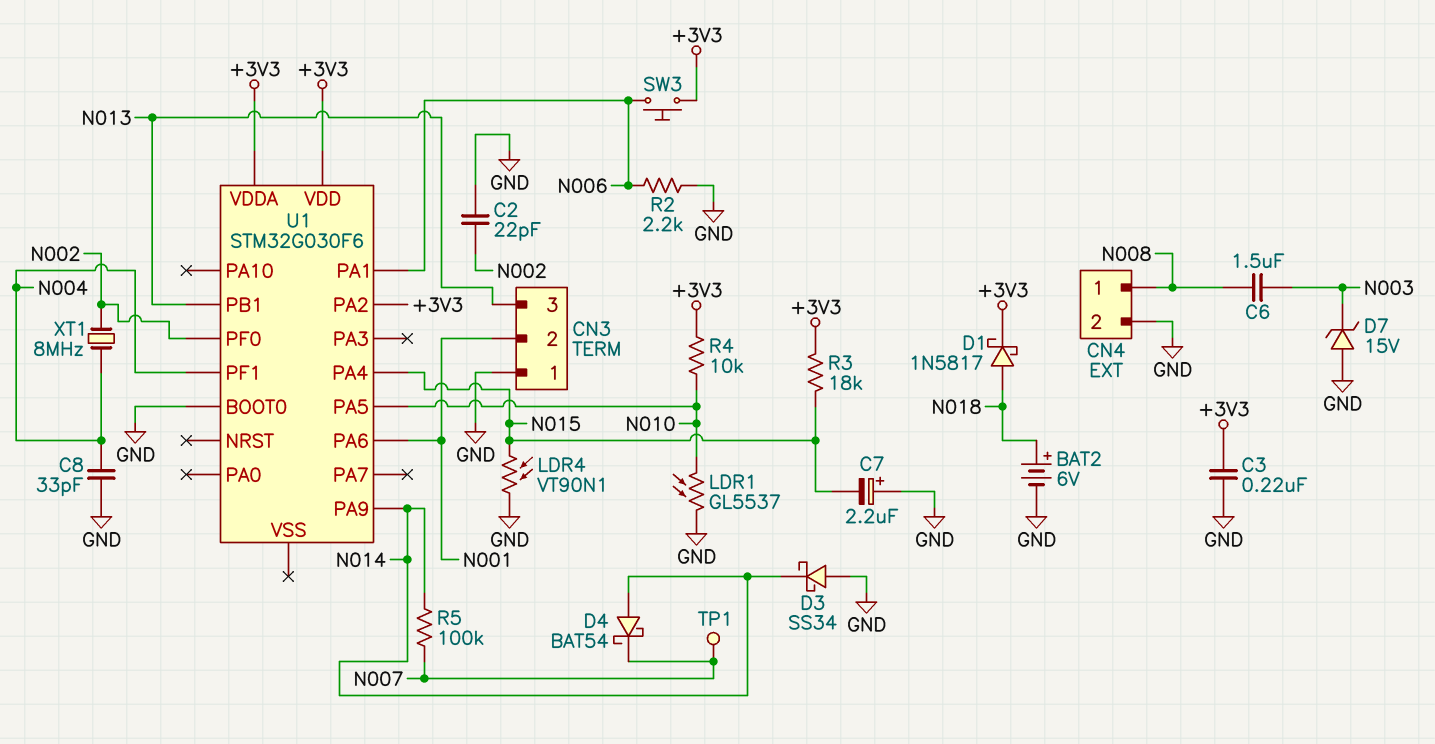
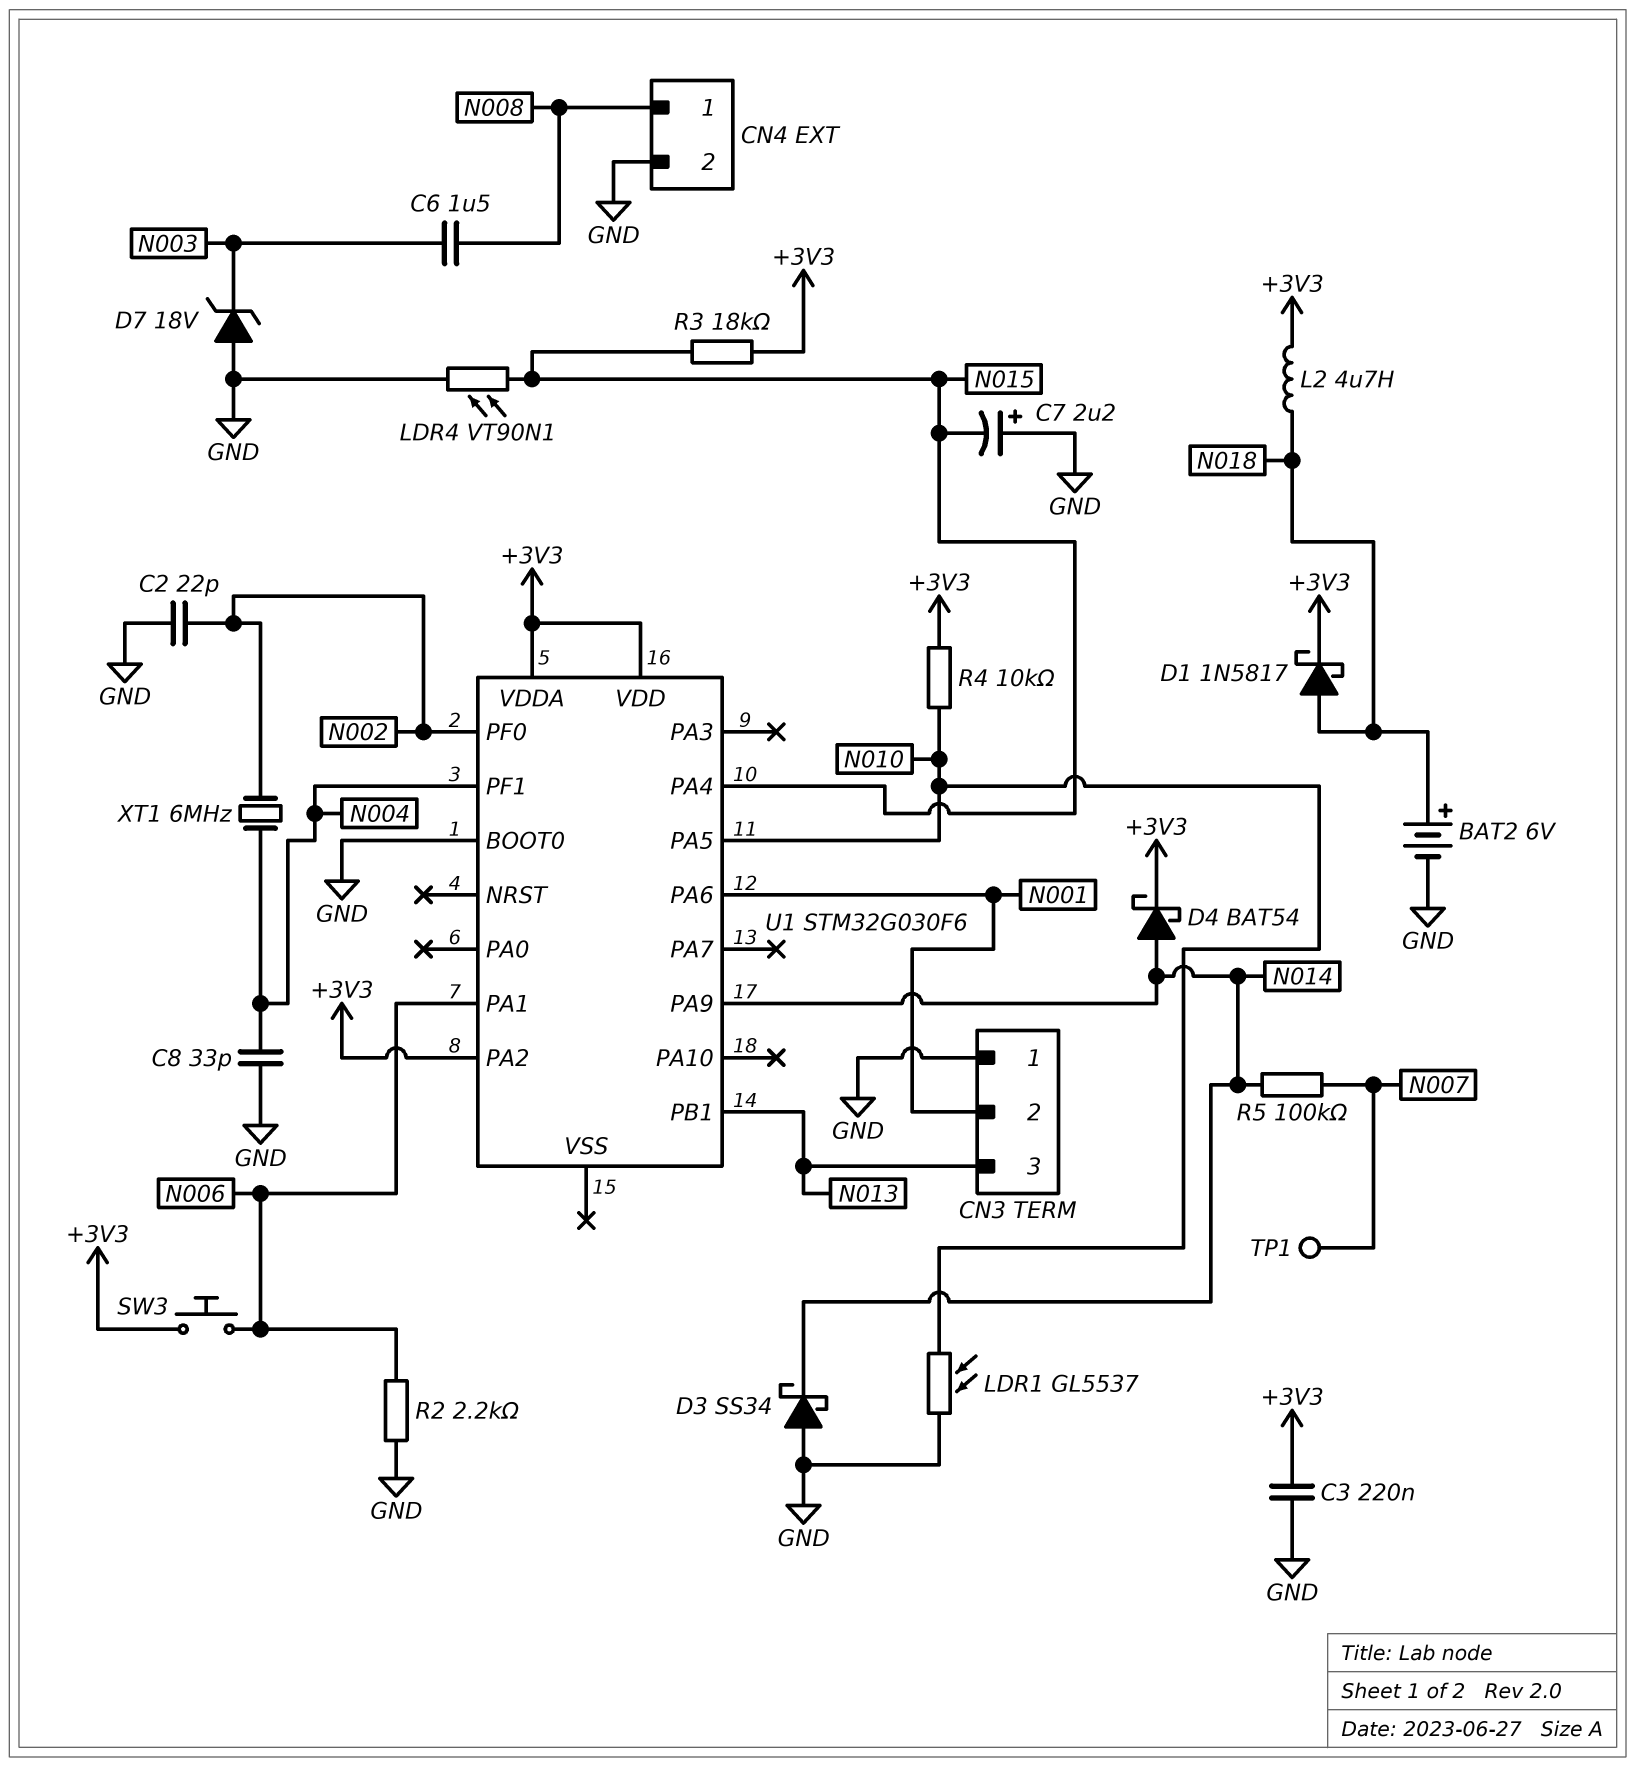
D4: schottky BAT54 (A N014, K N007) -> schottky BAT54 (A N014, K +3V3)
D7: zener 15V (A GND, K N003) -> zener 18V (A GND, K N003)
L2: none -> 4.7uH (+3V3, N018)
XT1: 8MHz (N002, N004) -> 6MHz (N002, N004)

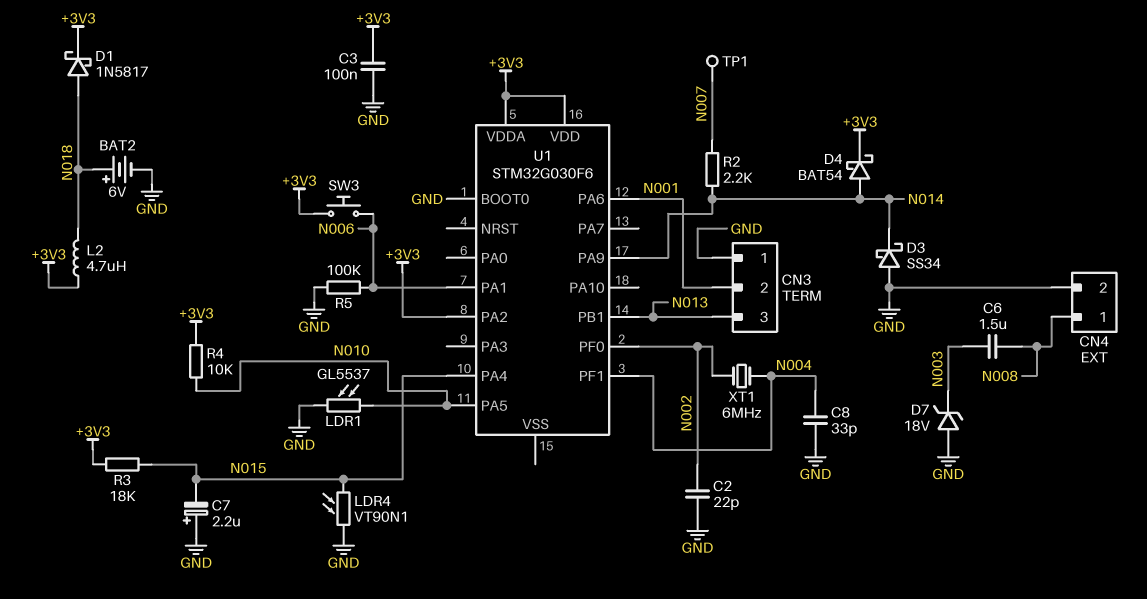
C3: 220nF (+3V3, GND) -> 100nF (+3V3, GND)
R2: 2.2k (GND, N006) -> 2.2k (N007, N014)
R5: 100k (N007, N014) -> 100k (GND, N006)

